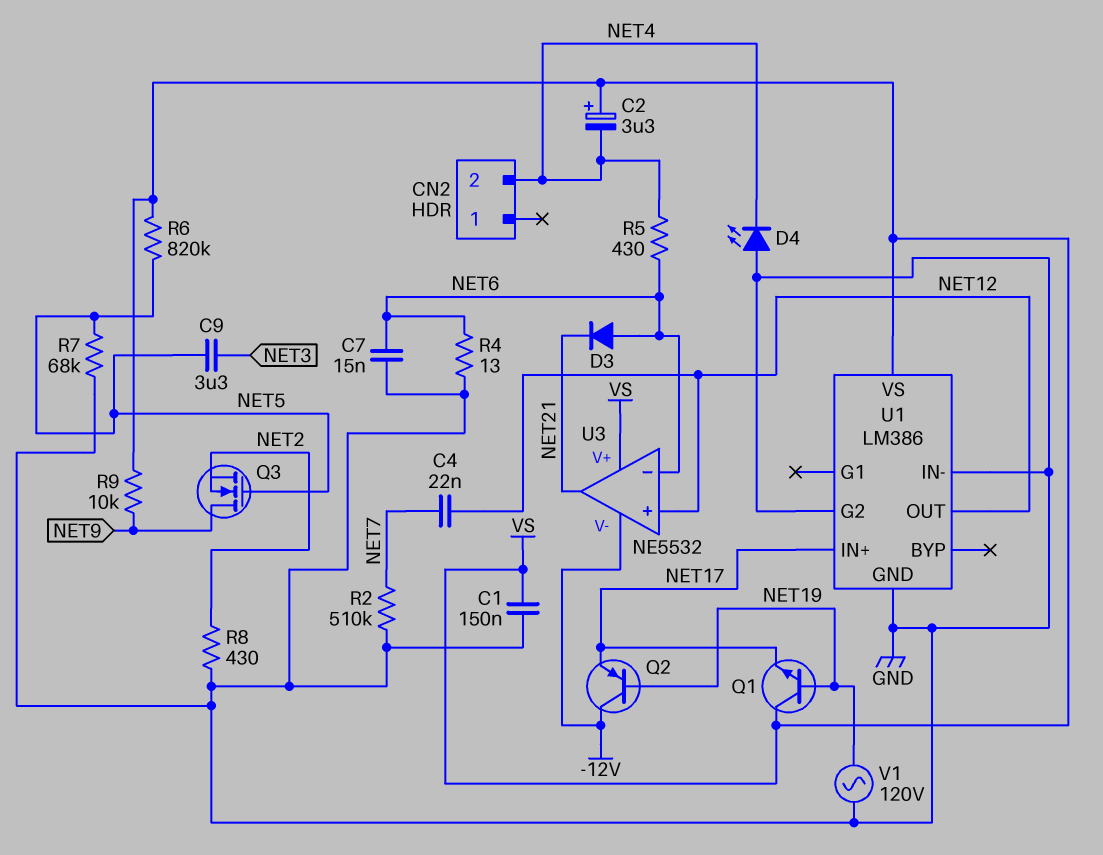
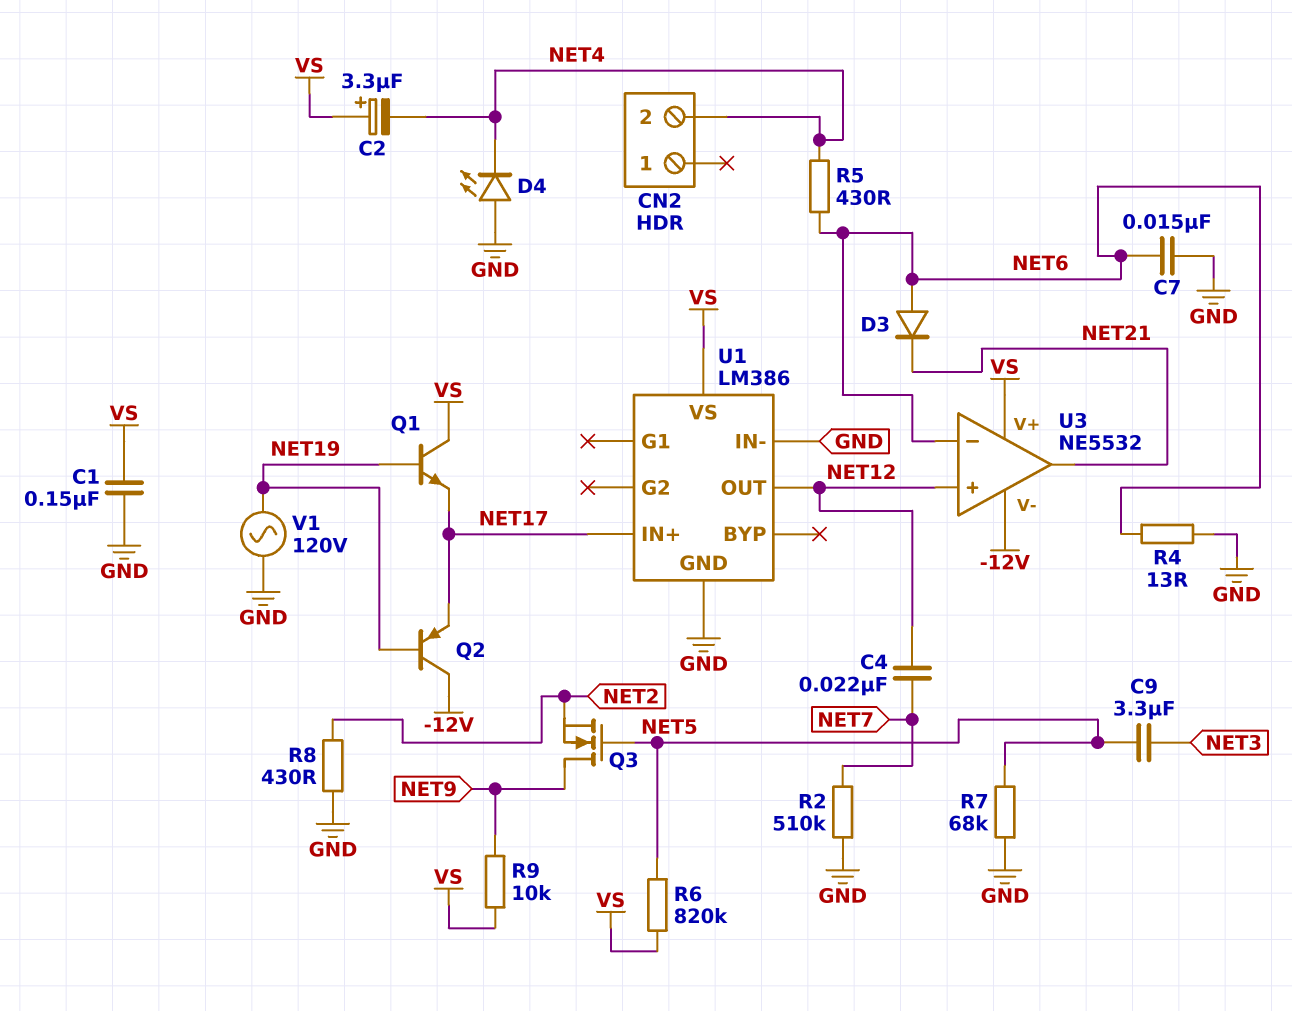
U1 pin G2: GND -> none

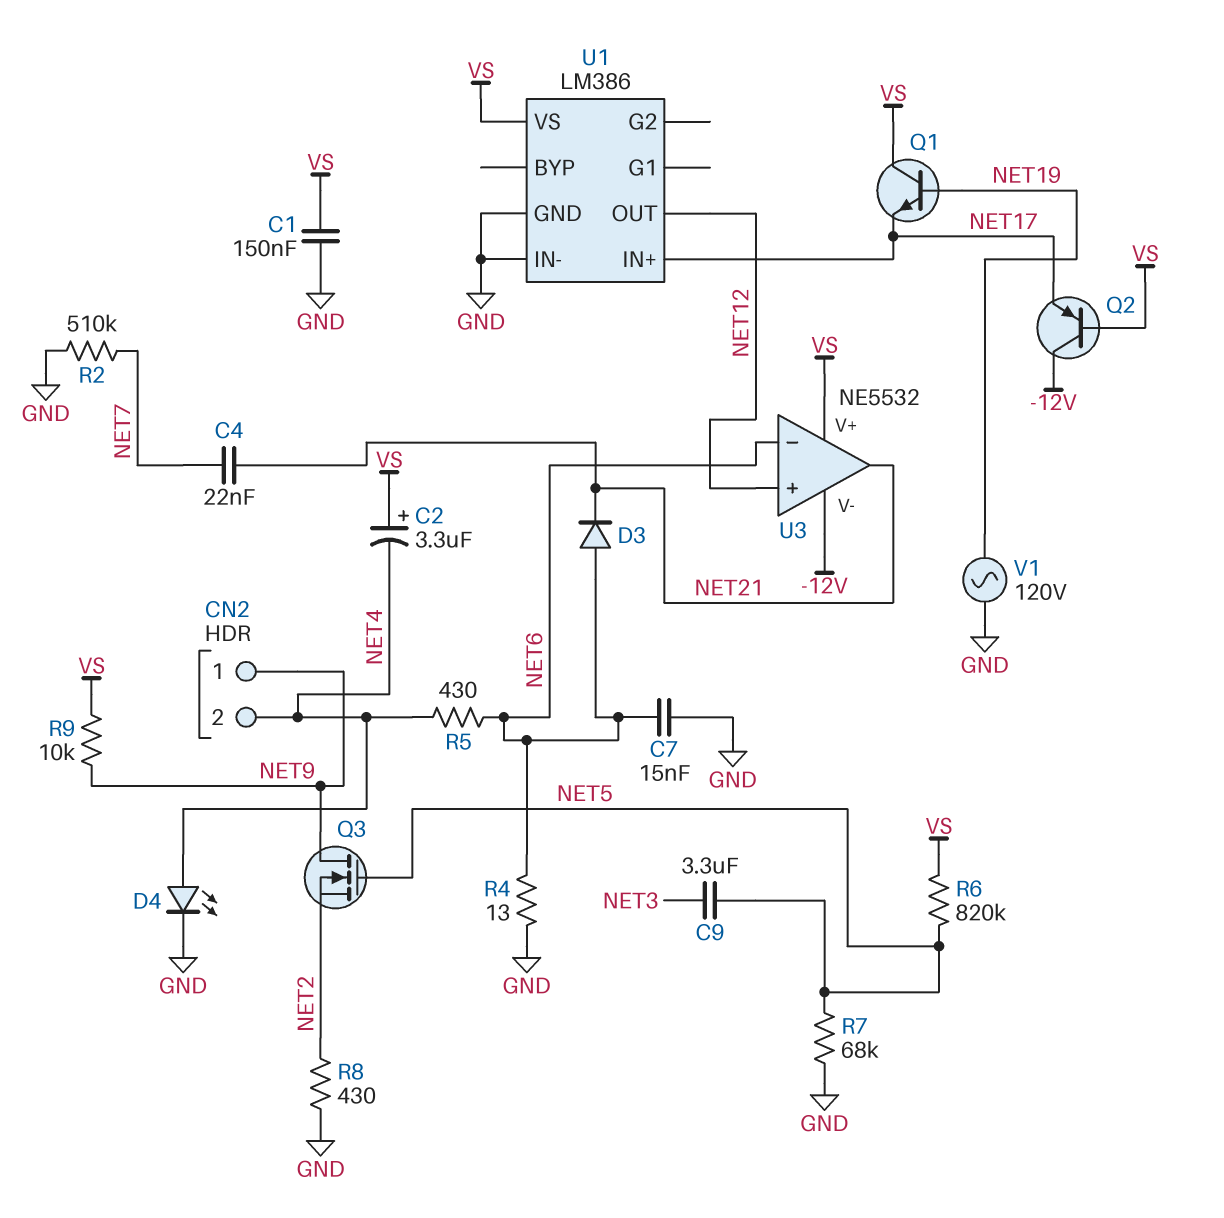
C4: 22nF (NET7, NET12) -> 22nF (NET7, NET21)
CN2 pin 1: none -> NET9
D4: LED (A GND, K NET4) -> LED (A NET4, K GND)
Q2: PNP (B NET19, C -12V, E NET17) -> PNP (B VS, C -12V, E NET17)

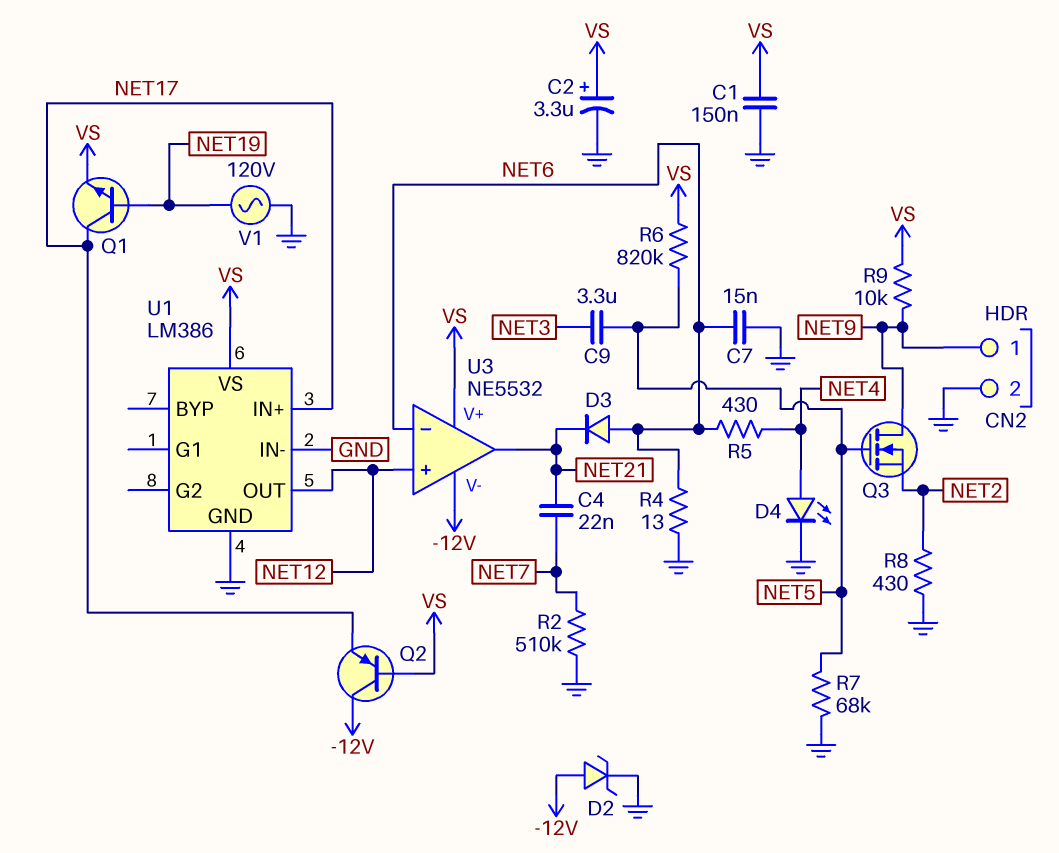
C2: 3.3uF (plus VS, minus NET4) -> 3.3uF (plus VS, minus GND)
CN2 pin 2: NET4 -> GND
D2: none -> zener (A -12V, K GND)
Q1: NPN (B NET19, C VS, E NET17) -> NPN (B NET19, C NET17, E VS)

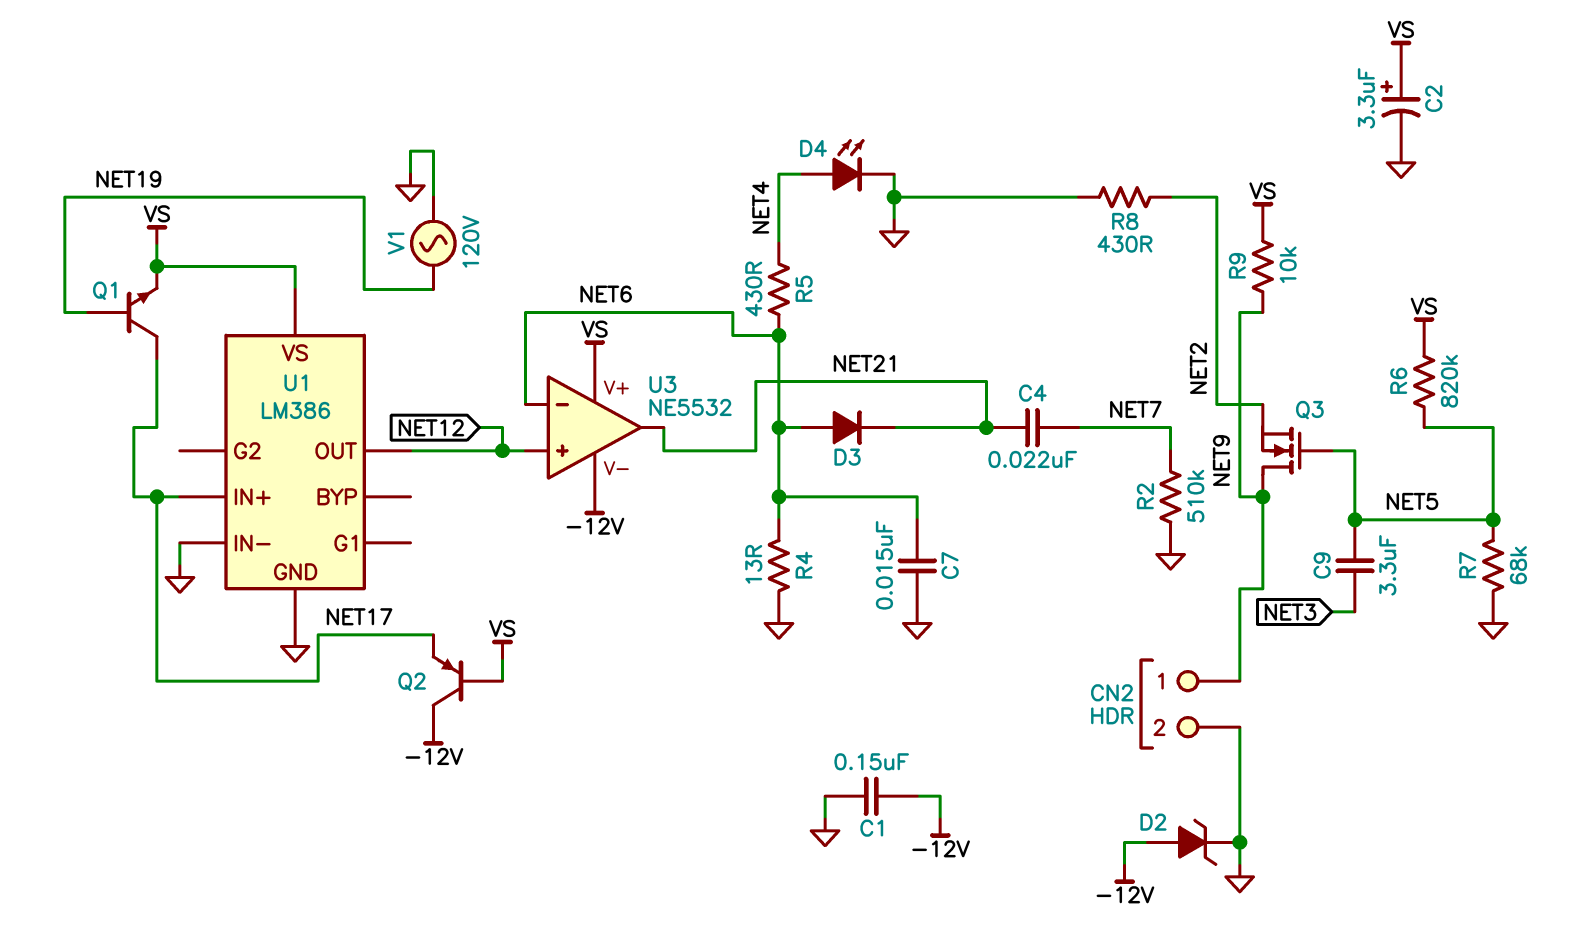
C1: 150nF (GND, VS) -> 150nF (-12V, GND)

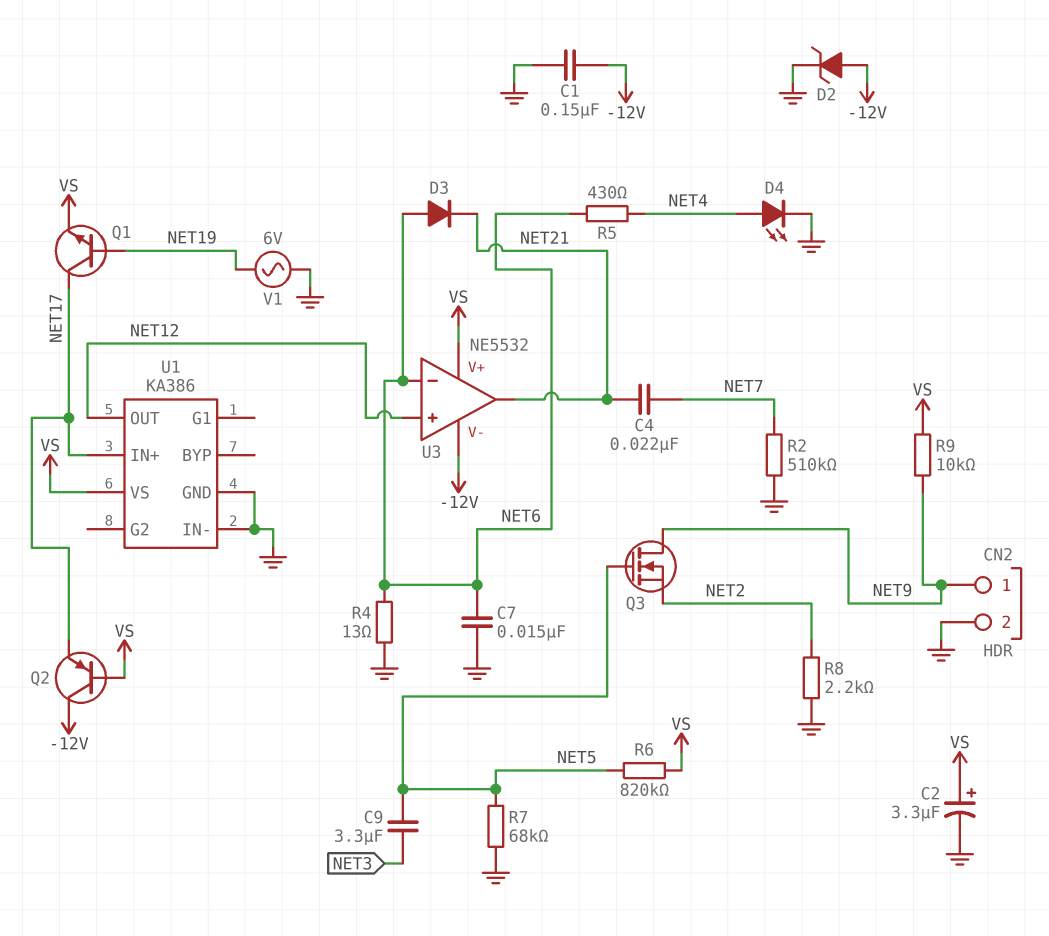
R8: 430 (GND, NET2) -> 2.2k (GND, NET2)
U1: LM386 -> KA386
V1: AC 120V (GND, NET19) -> AC 6V (GND, NET19)

